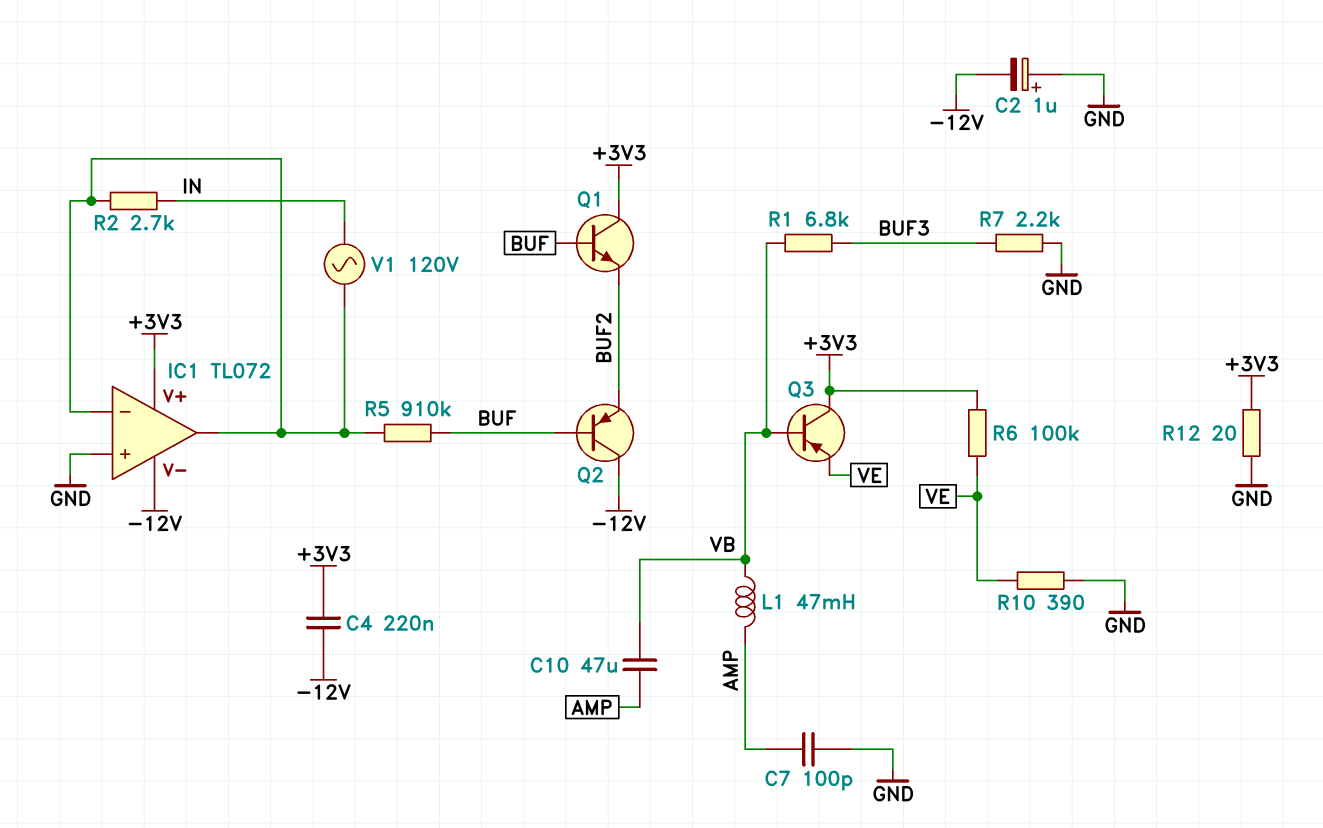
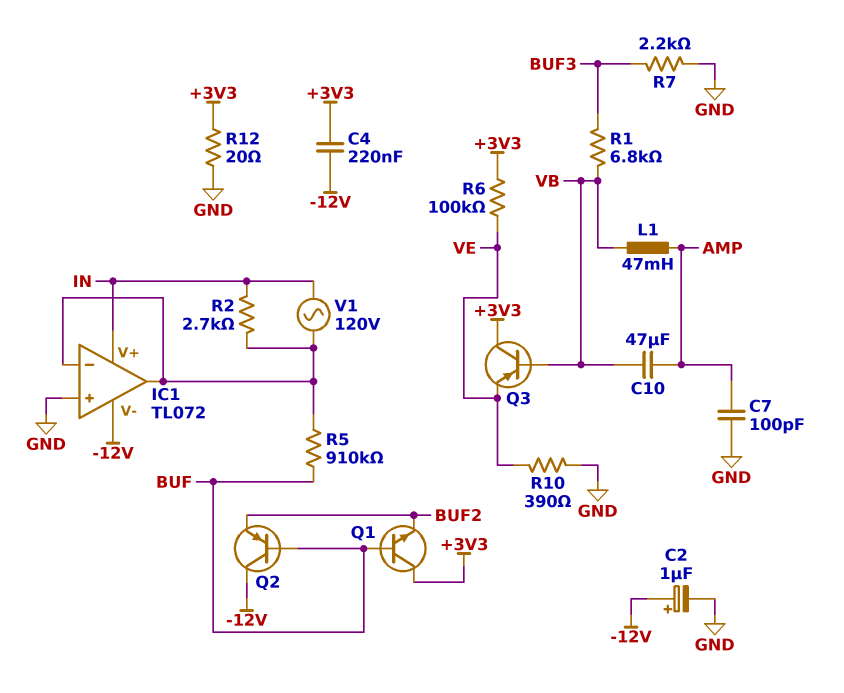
C2: 1uF (plus GND, minus -12V) -> 1uF (plus -12V, minus GND)
IC1 pin V+: +3V3 -> IN

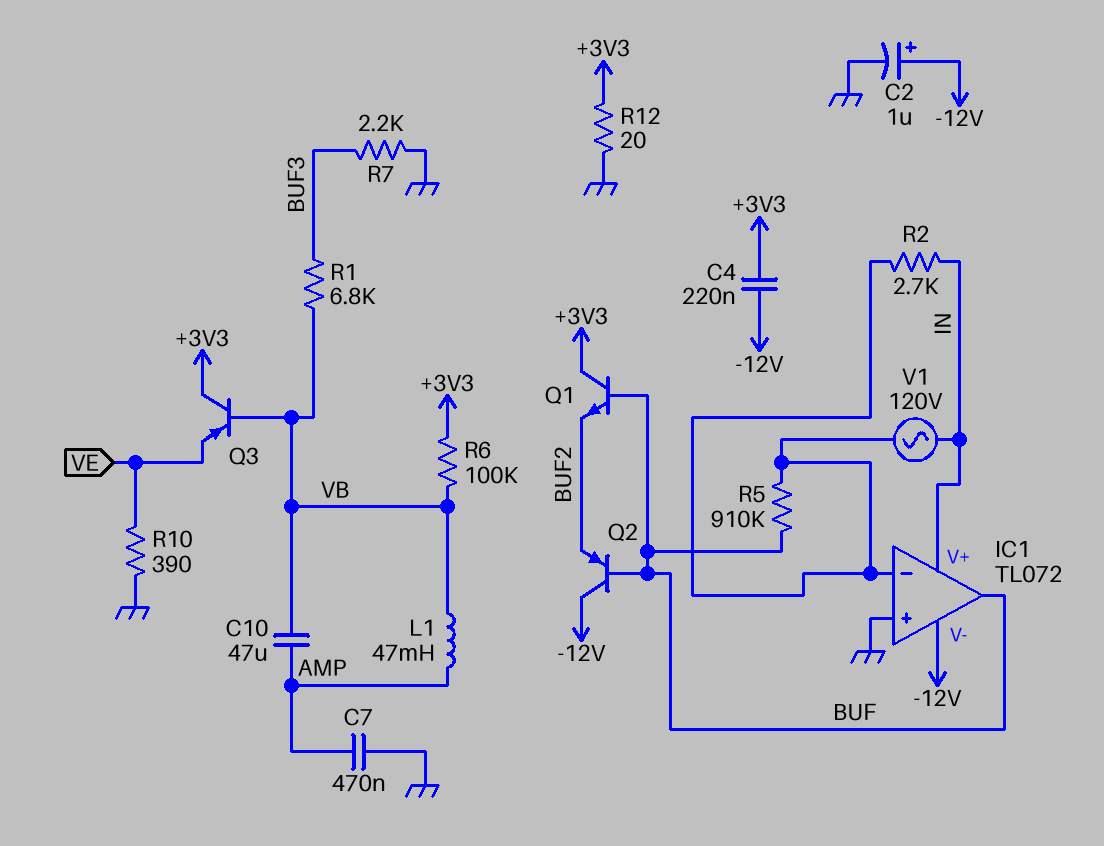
C7: 100pF (AMP, GND) -> 470nF (AMP, GND)
IC1 pin out: IC1/in- -> BUF
R6: 100k (+3V3, VE) -> 100k (+3V3, VB)

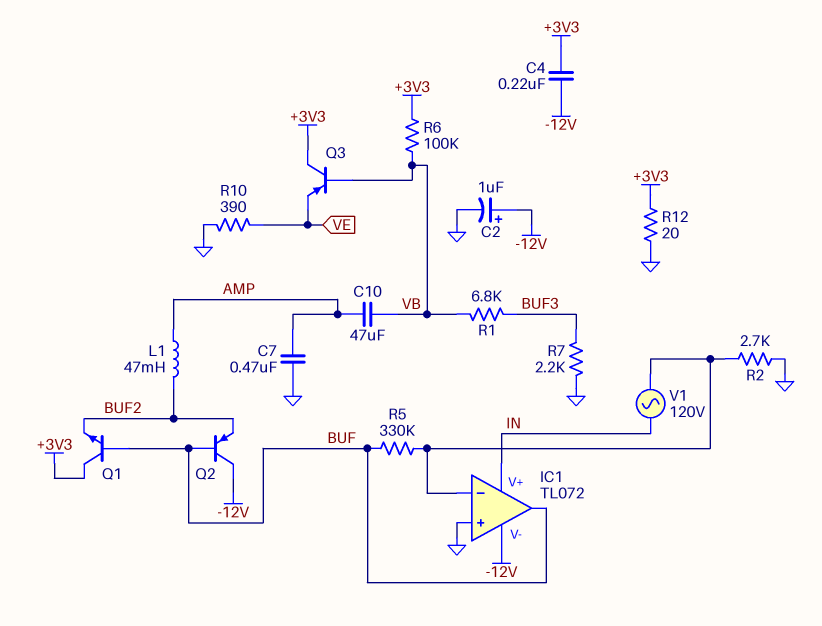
L1: 47mH (AMP, VB) -> 47mH (AMP, BUF2)
R2: 2.7k (IC1/in-, IN) -> 2.7k (GND, IC1/in-)
R5: 910k (BUF, IC1/in-) -> 330k (BUF, IC1/in-)

